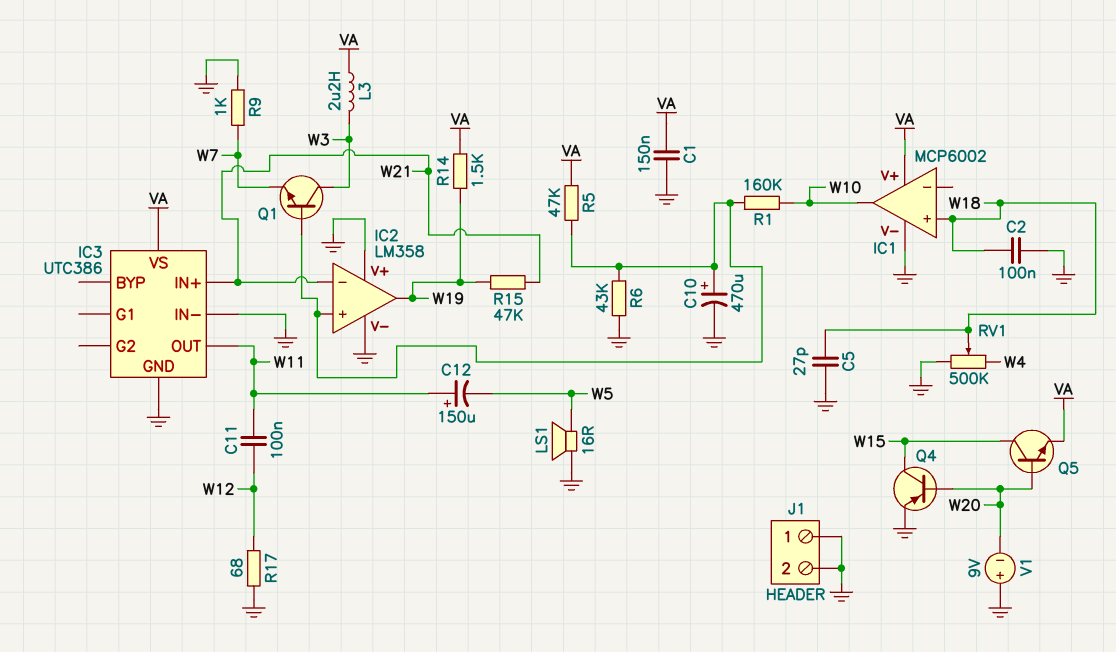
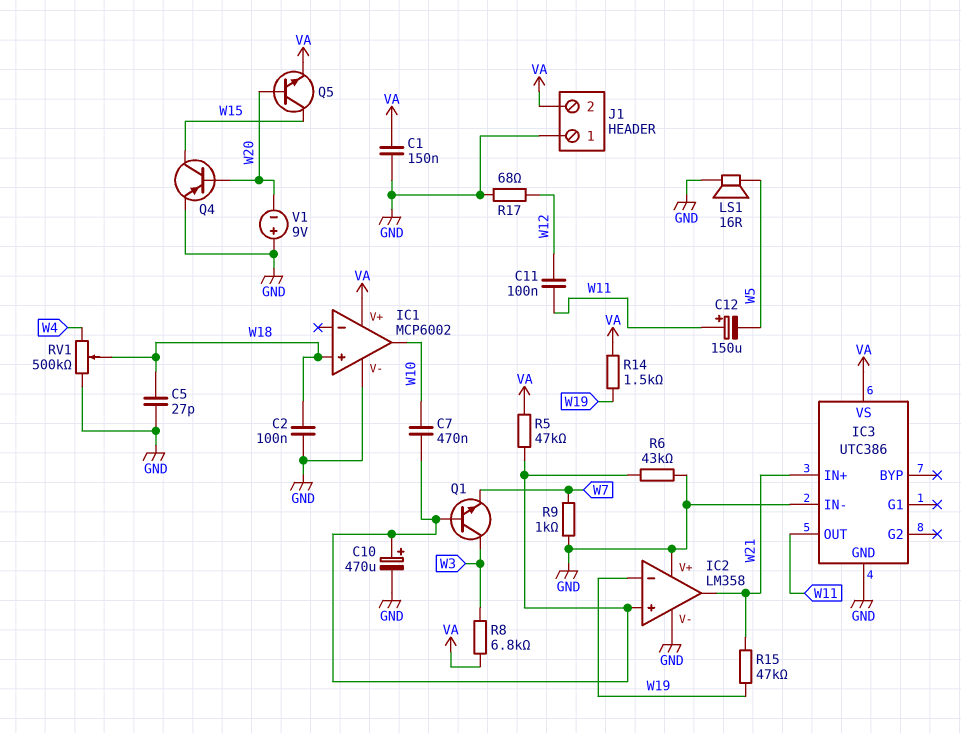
C7: none -> 470nF (IC2/in+, W10)
IC2 pin in-: W21 -> W19
IC2 pin out: W19 -> W21
J1 pin 2: GND -> VA
L3: 2.2uH (VA, W3) -> none
R1: 160k (IC2/in+, W10) -> none
R8: none -> 6.8k (VA, W3)

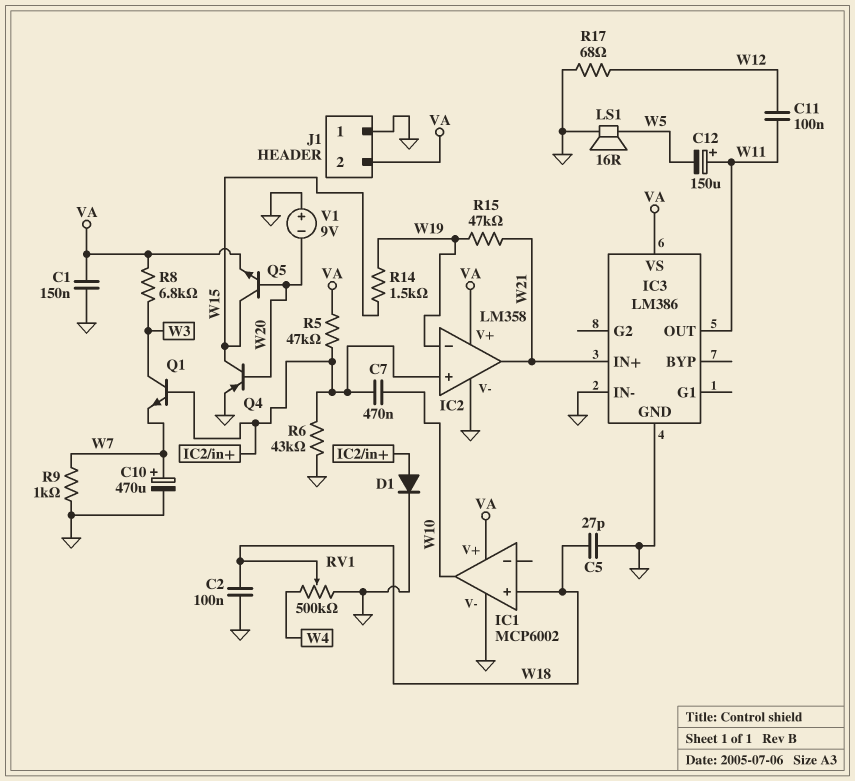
C10: 470uF (plus IC2/in+, minus GND) -> 470uF (plus W7, minus GND)
D1: none -> diode (A IC2/in+, K GND)
IC2 pin V+: GND -> VA
IC3: UTC386 -> LM386
R14: 1.5k (VA, W19) -> 1.5k (W15, W19)

